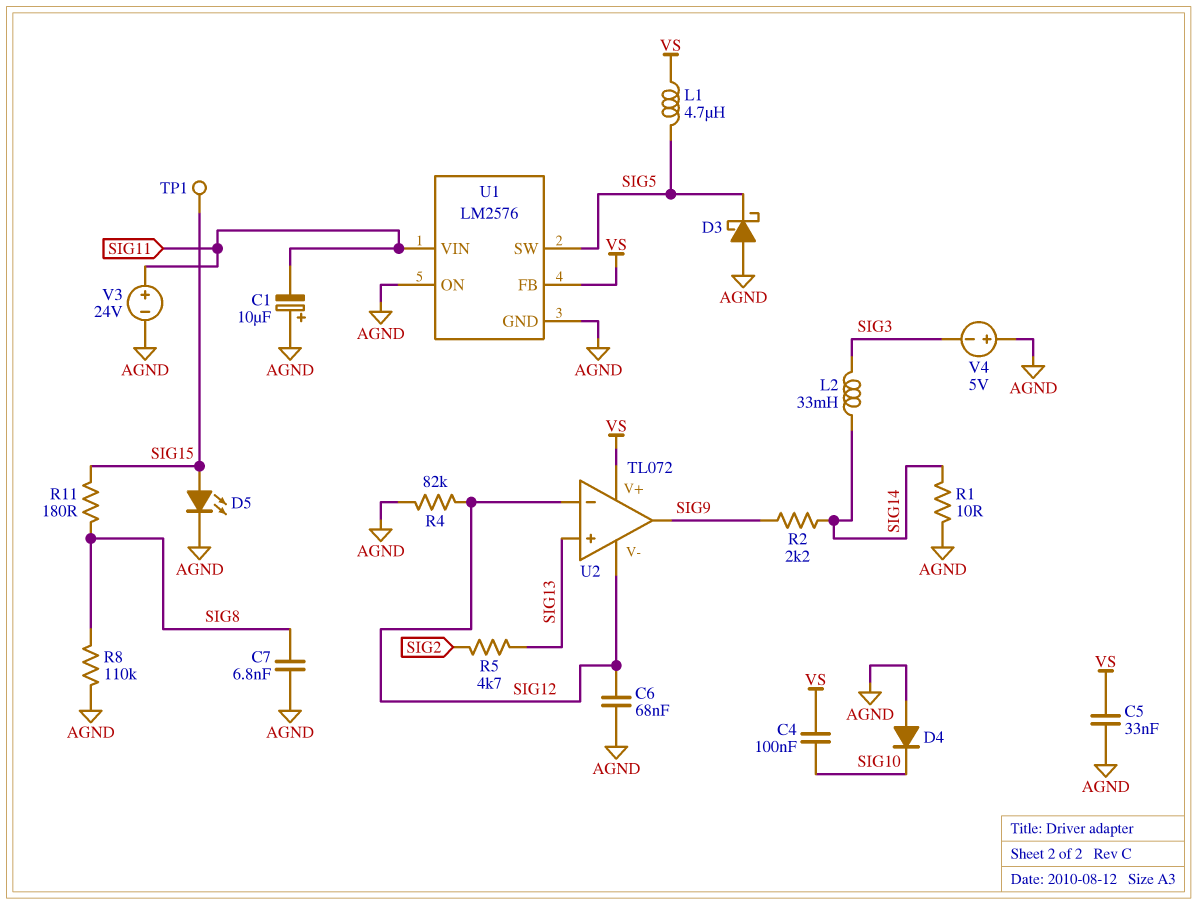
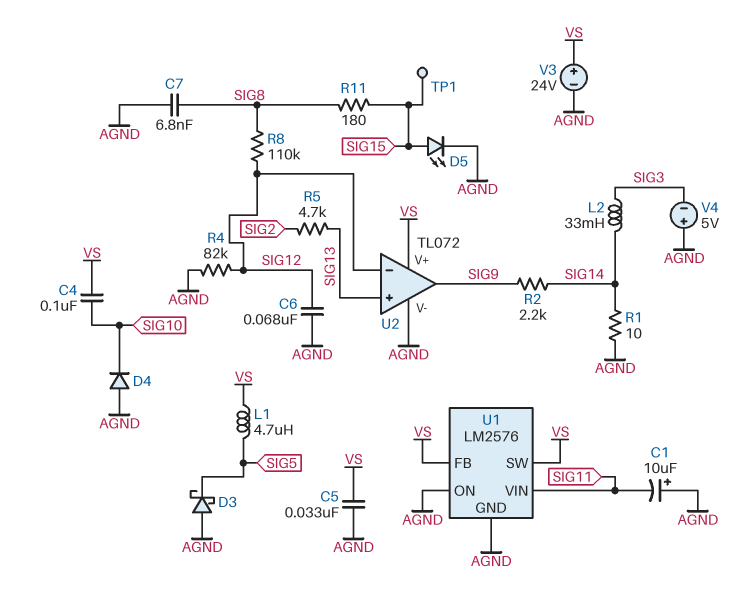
R8: 110k (AGND, SIG8) -> 110k (SIG8, SIG12)
U1 pin SW: SIG5 -> VS
U2 pin V-: SIG12 -> AGND
V3: 24V (plus SIG11, minus AGND) -> 24V (plus VS, minus AGND)

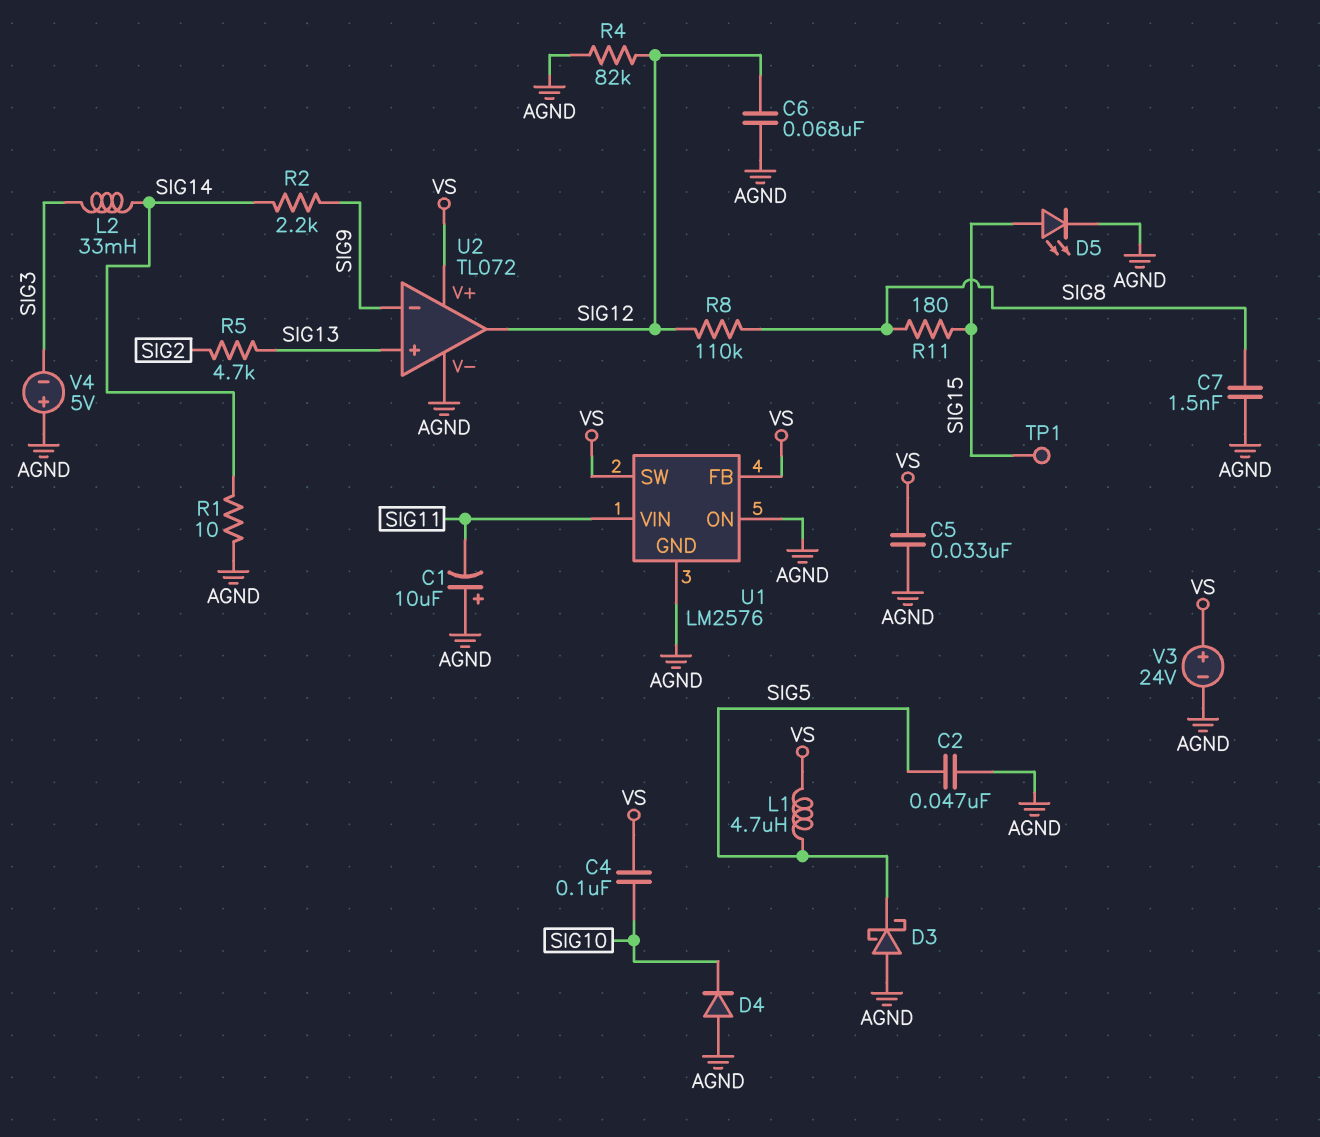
C2: none -> 47nF (AGND, SIG5)
C7: 6.8nF (AGND, SIG8) -> 1.5nF (AGND, SIG8)
U2 pin in-: SIG12 -> SIG9
U2 pin out: SIG9 -> SIG12

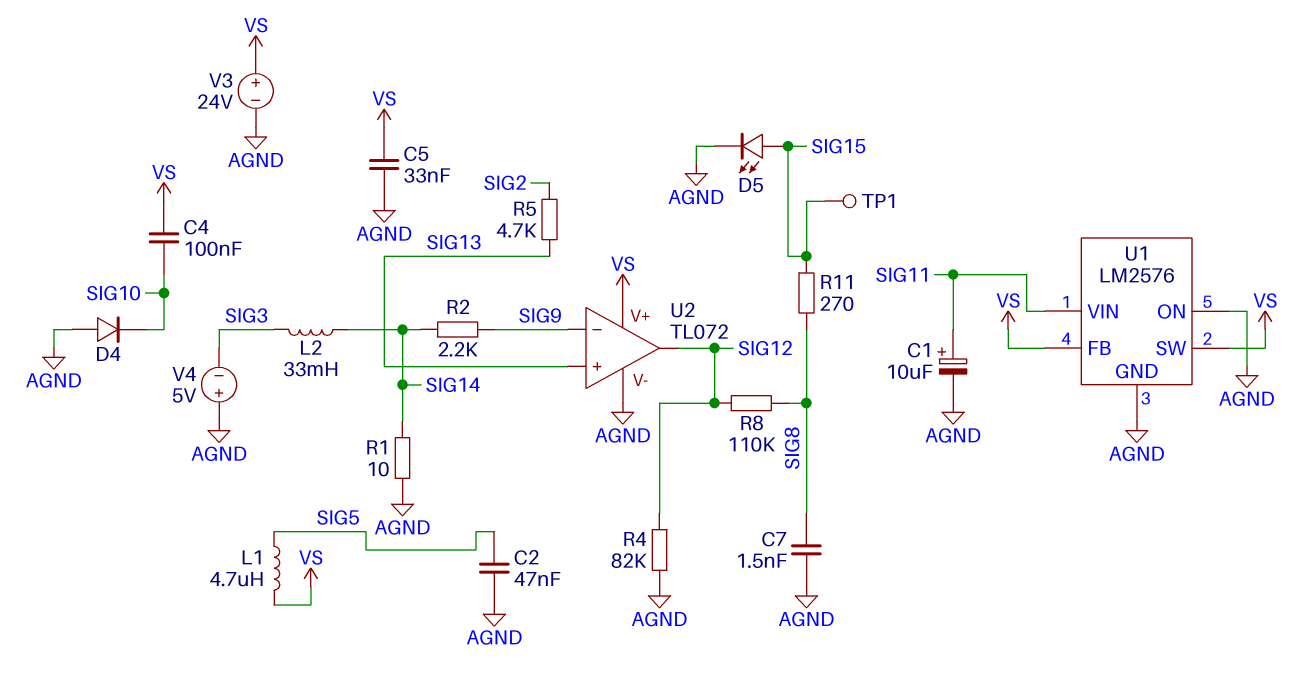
C1: 10uF (plus AGND, minus SIG11) -> 10uF (plus SIG11, minus AGND)
C6: 68nF (AGND, SIG12) -> none
D3: schottky (A AGND, K SIG5) -> none
R11: 180 (SIG8, SIG15) -> 270 (SIG8, SIG15)

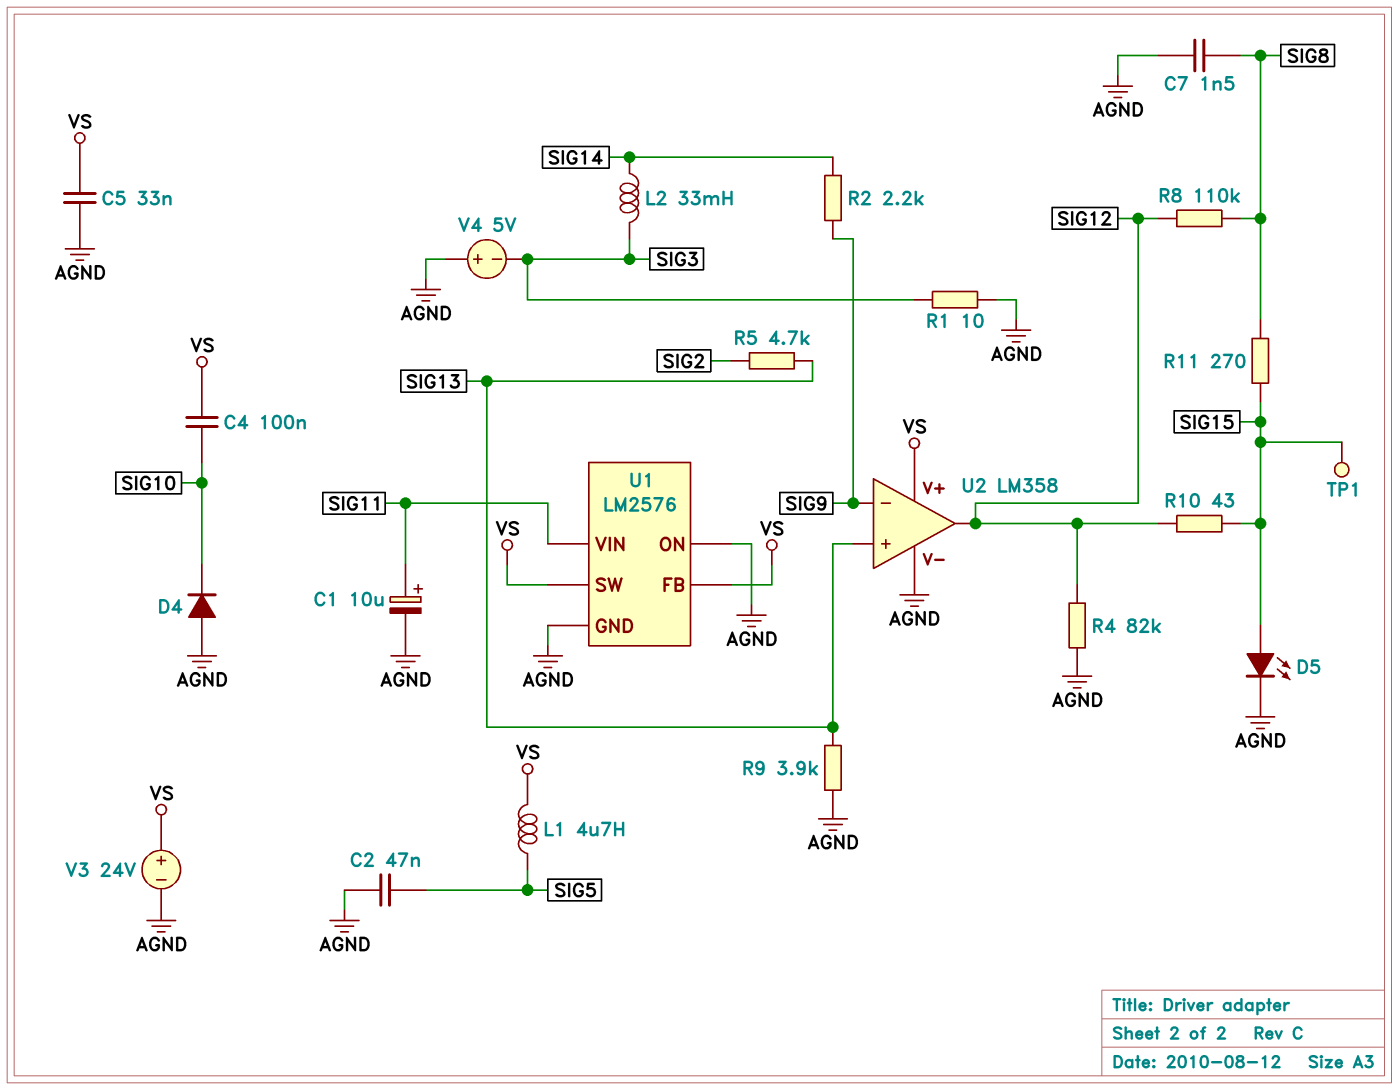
R1: 10 (AGND, SIG14) -> 10 (AGND, SIG3)
R9: none -> 3.9k (AGND, SIG13)
R10: none -> 43 (SIG12, SIG15)
U2: TL072 -> LM358

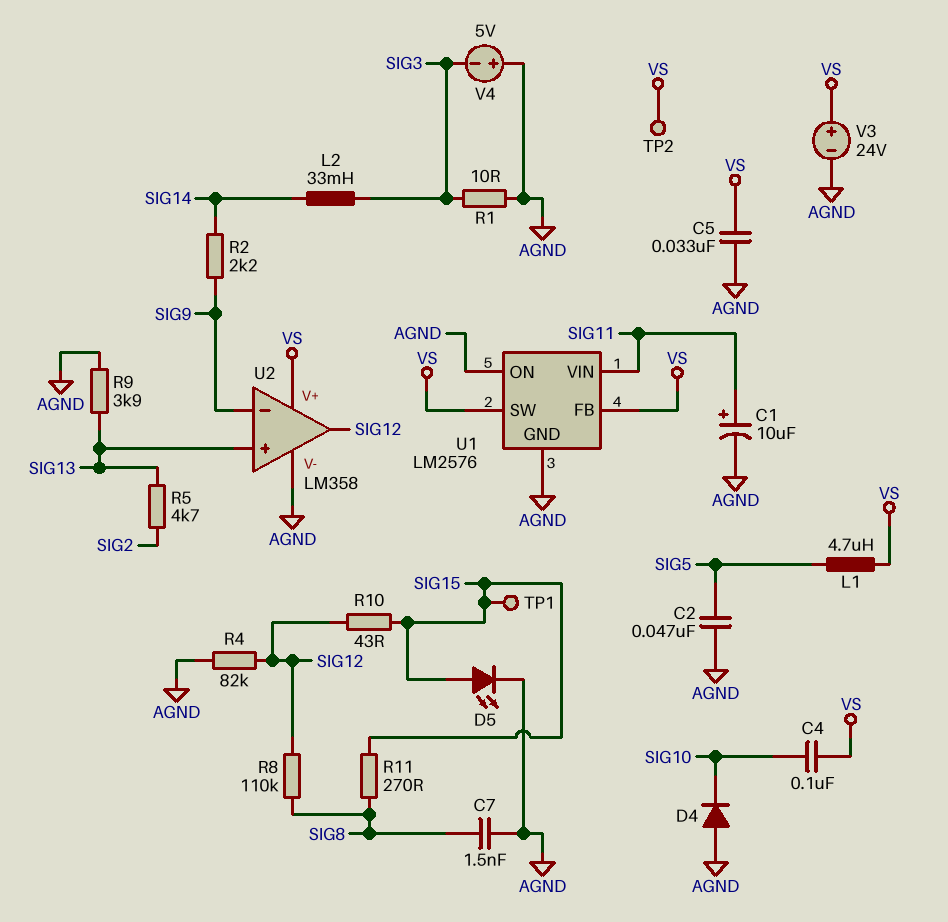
TP2: none -> test point (VS)

